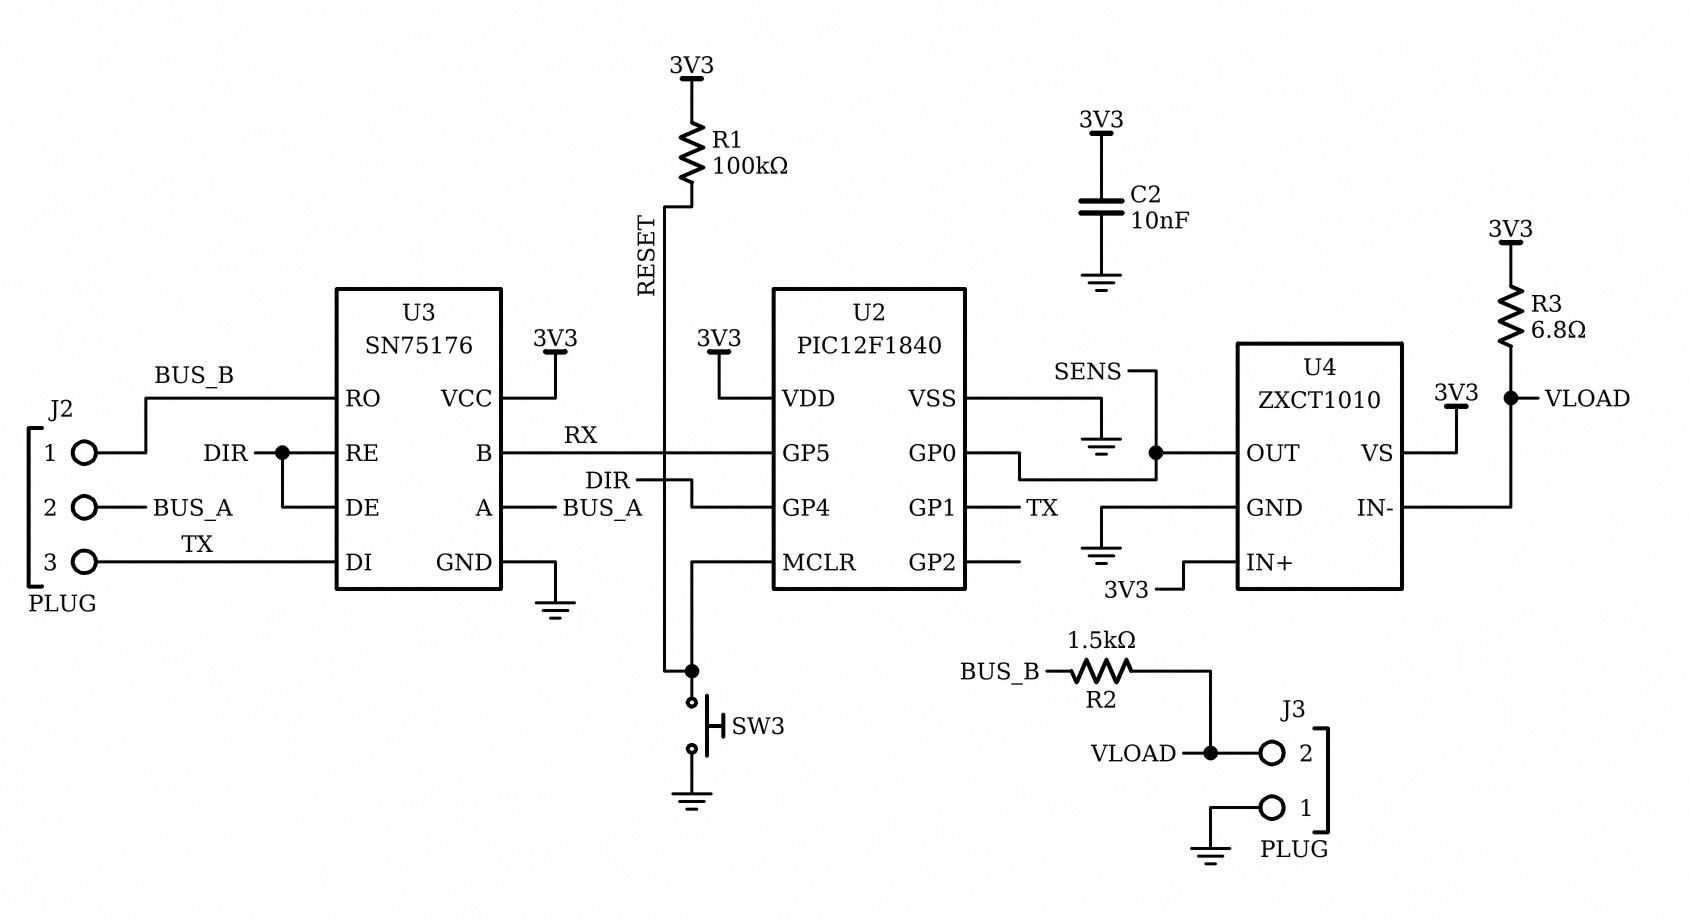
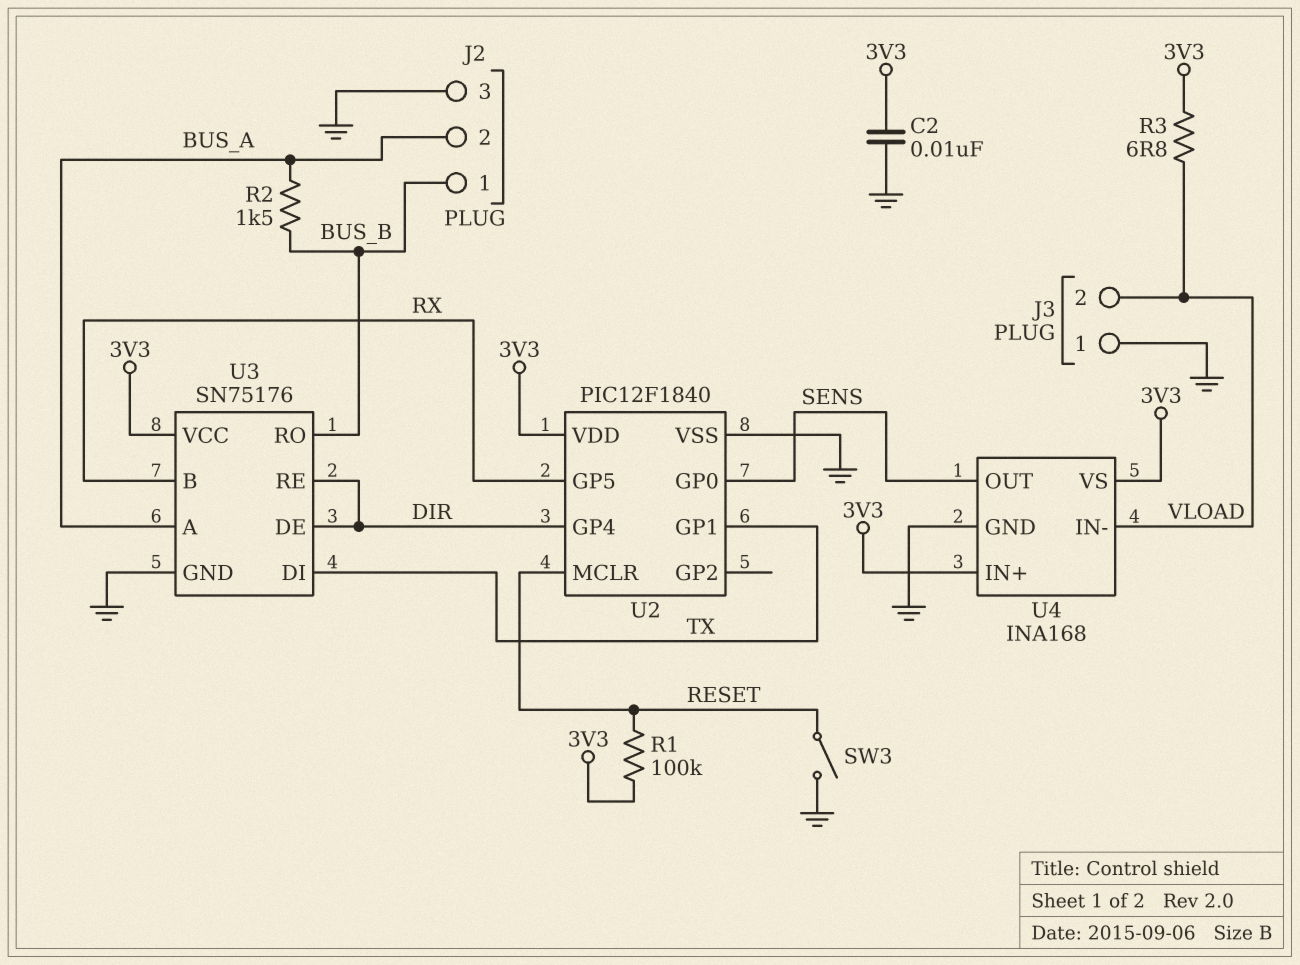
J2 pin 3: TX -> GND
R2: 1.5k (BUS_B, VLOAD) -> 1.5k (BUS_A, BUS_B)
SW3: button (GND, RESET) -> switch (GND, RESET)
U4: ZXCT1010 -> INA168

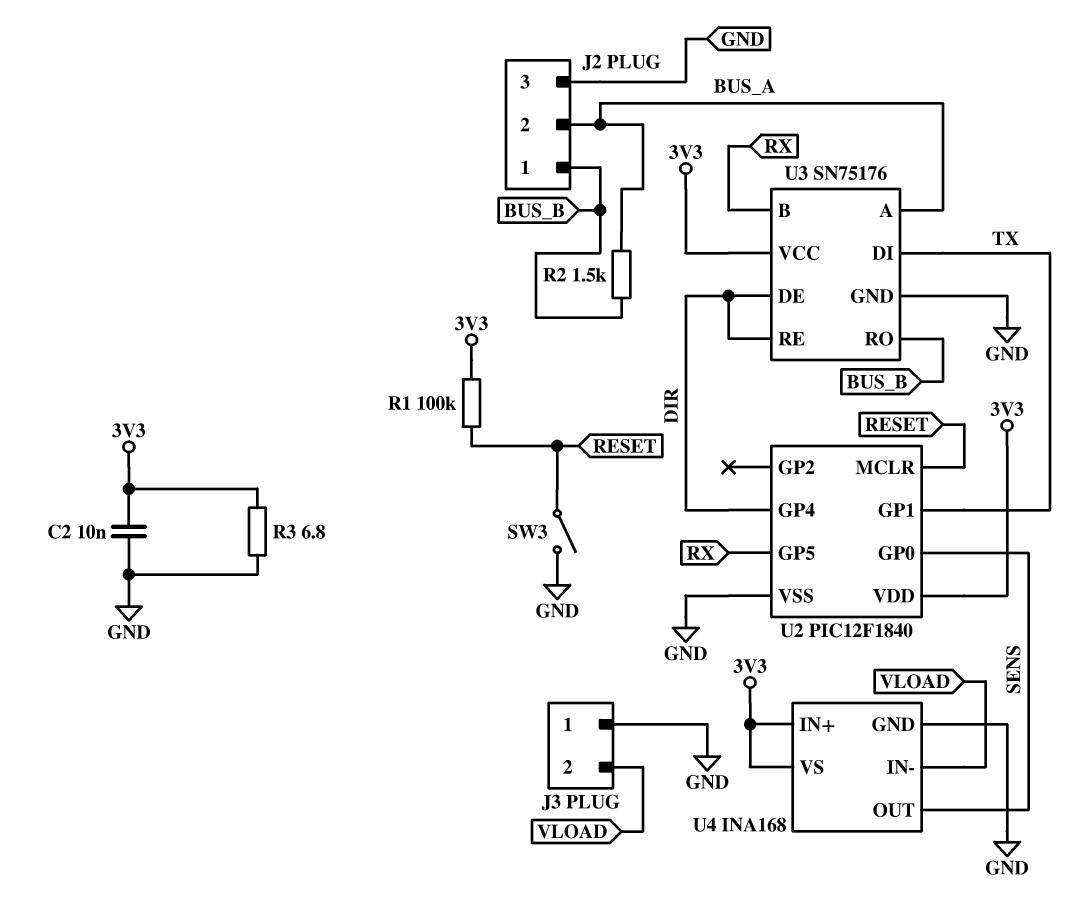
R3: 6.8 (3V3, VLOAD) -> 6.8 (3V3, GND)

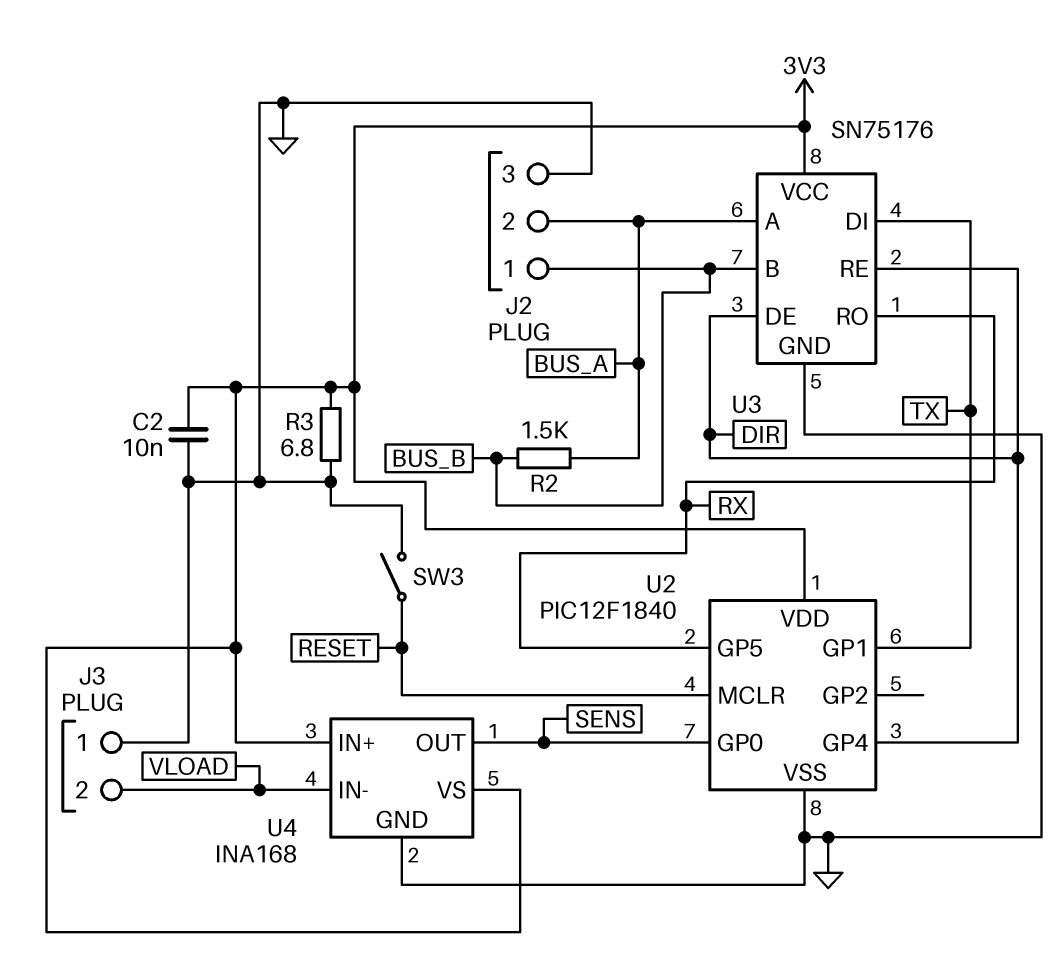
R1: 100k (3V3, RESET) -> none
U3 pin B: RX -> BUS_B
U3 pin RO: BUS_B -> RX

